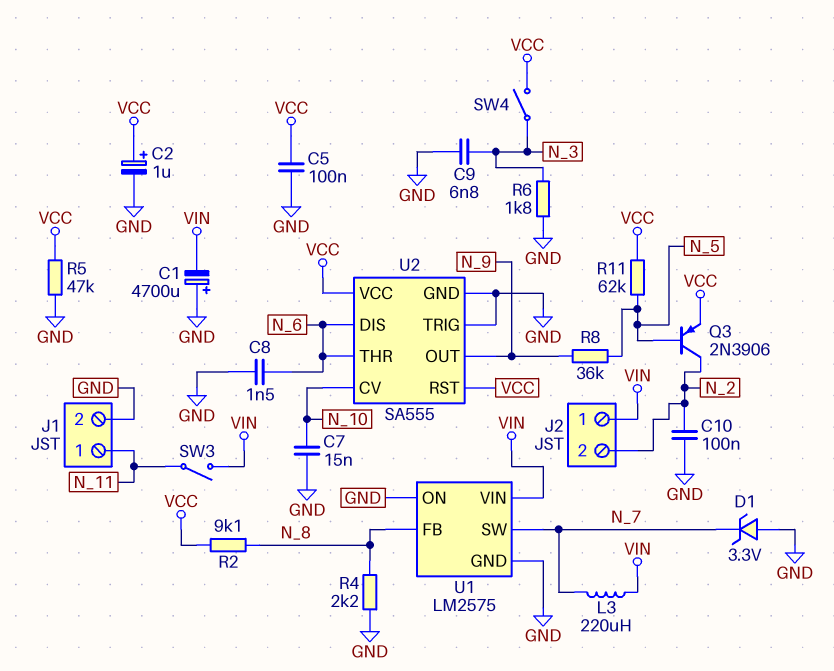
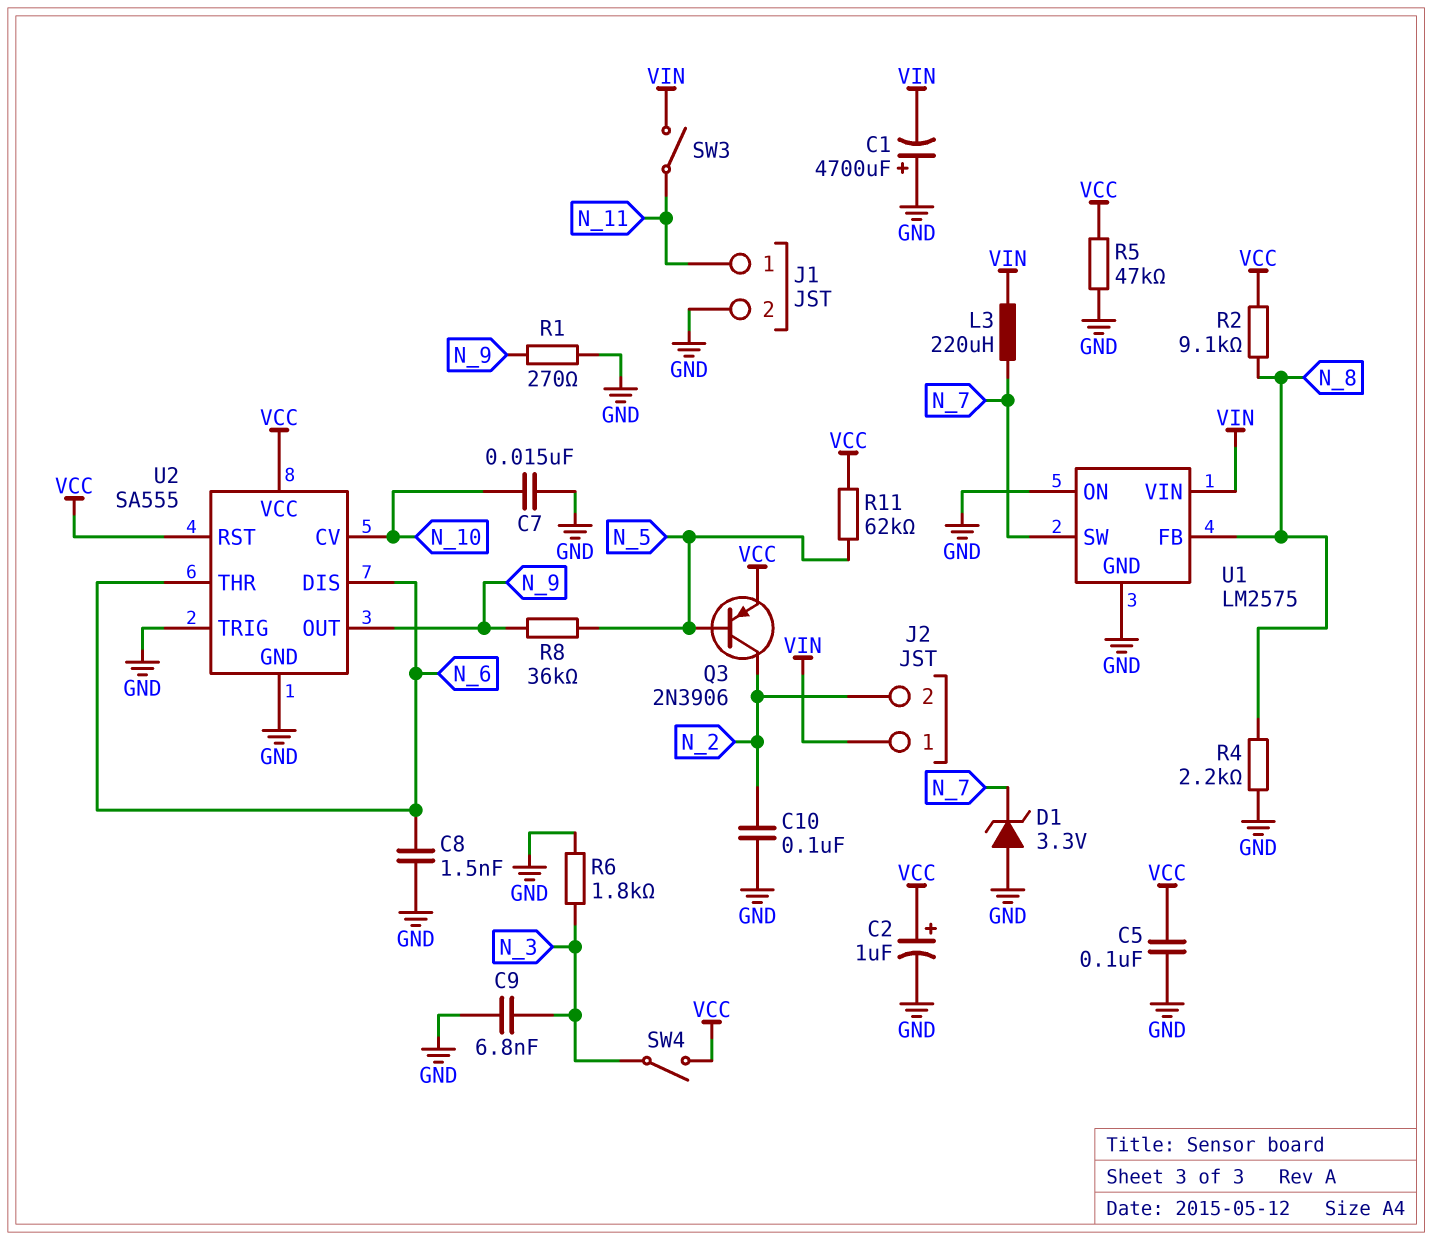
R1: none -> 270 (GND, N_9)

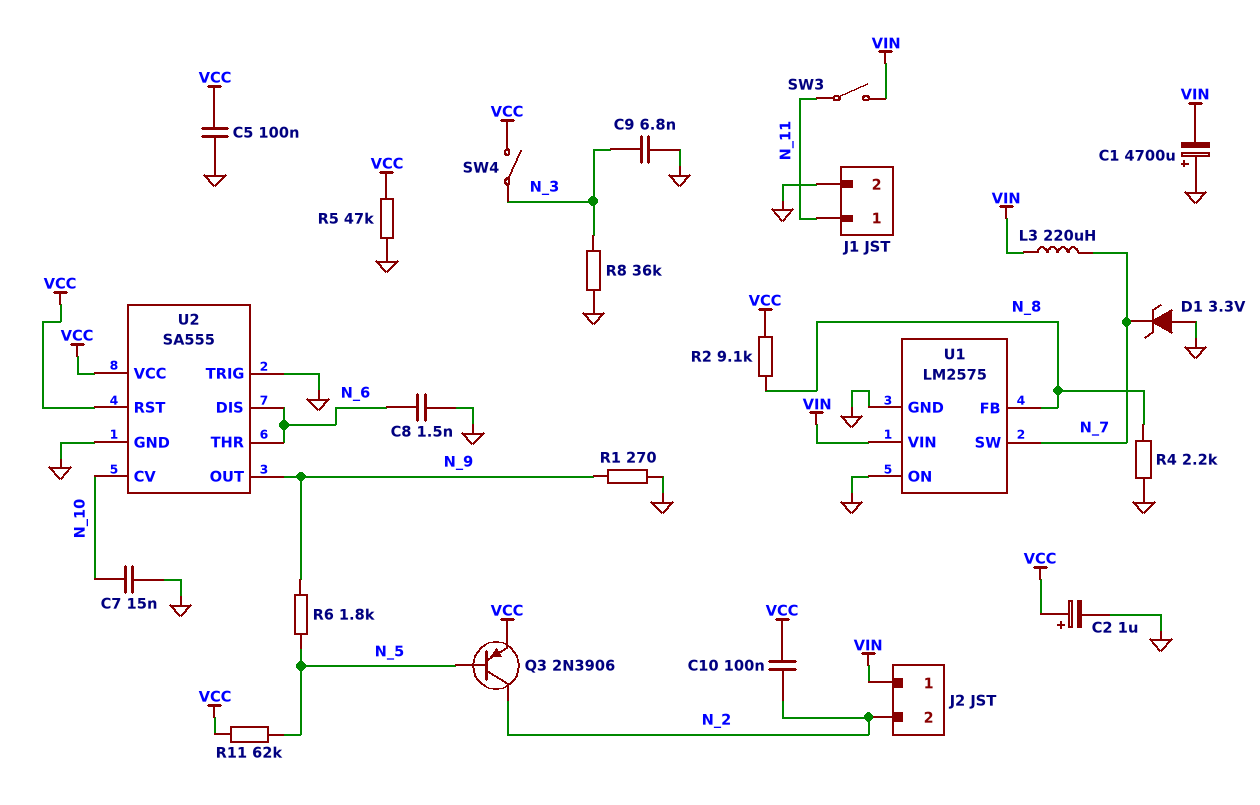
C10: 100nF (GND, N_2) -> 100nF (N_2, VCC)
R6: 1.8k (GND, N_3) -> 1.8k (N_5, N_9)
R8: 36k (N_5, N_9) -> 36k (GND, N_3)

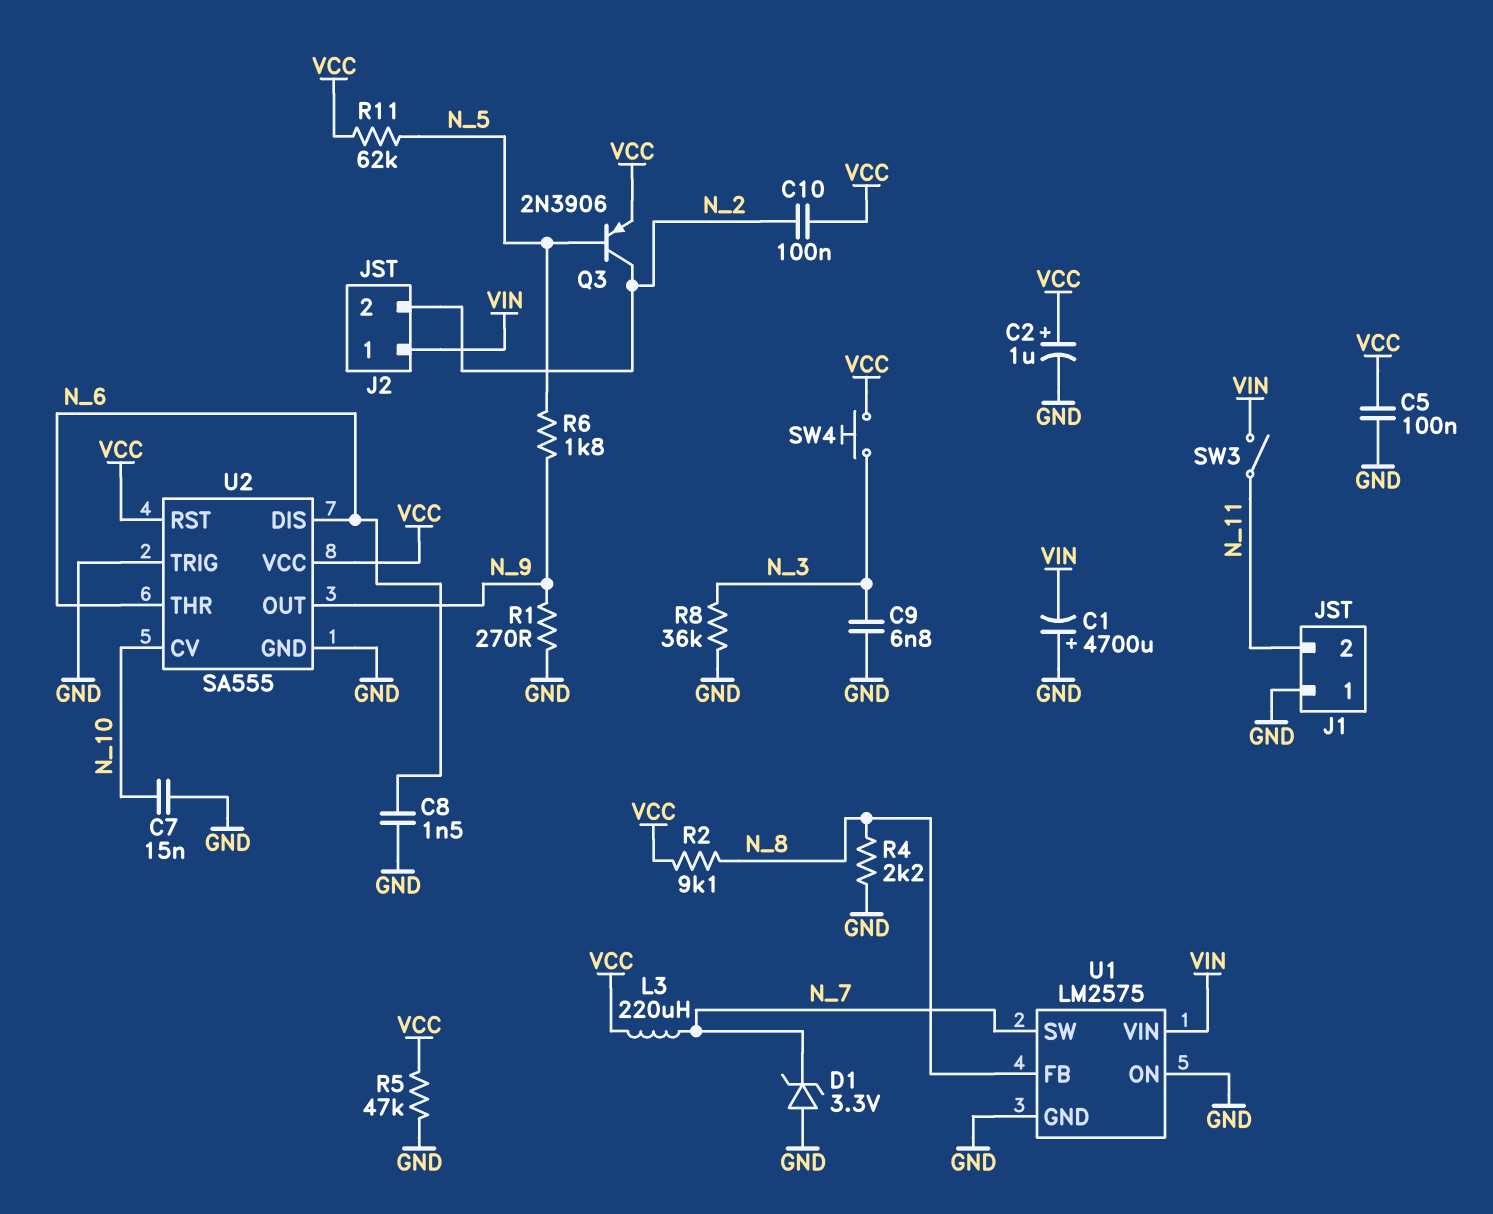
J1 pin 1: N_11 -> GND
J1 pin 2: GND -> N_11
L3: 220uH (N_7, VIN) -> 220uH (N_7, VCC)
SW4: switch (N_3, VCC) -> button (N_3, VCC)

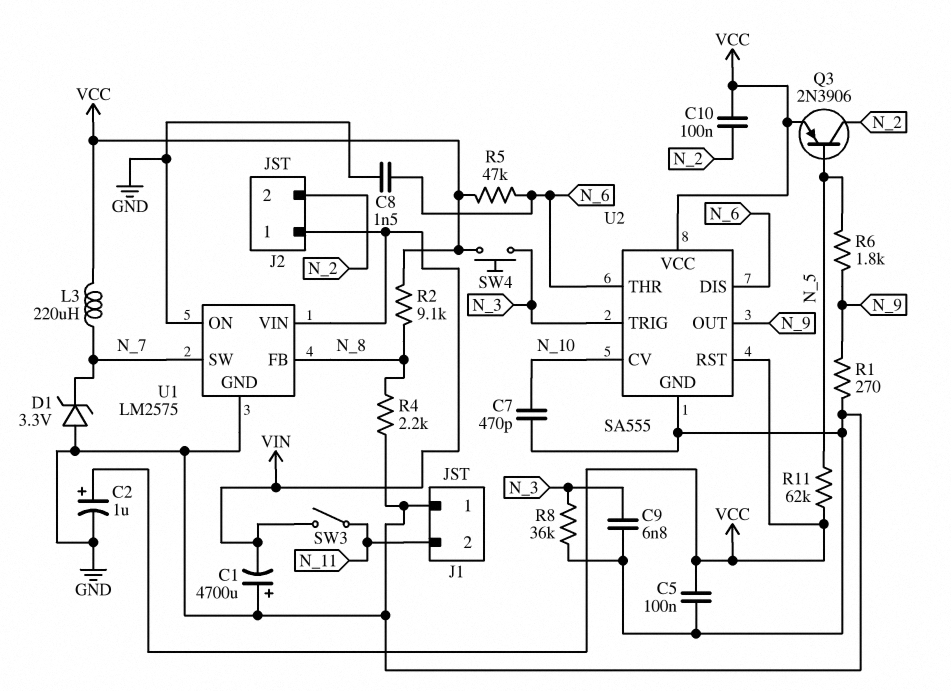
C7: 15nF (GND, N_10) -> 470pF (GND, N_10)
R5: 47k (GND, VCC) -> 47k (N_6, VCC)
U2 pin TRIG: GND -> N_3

